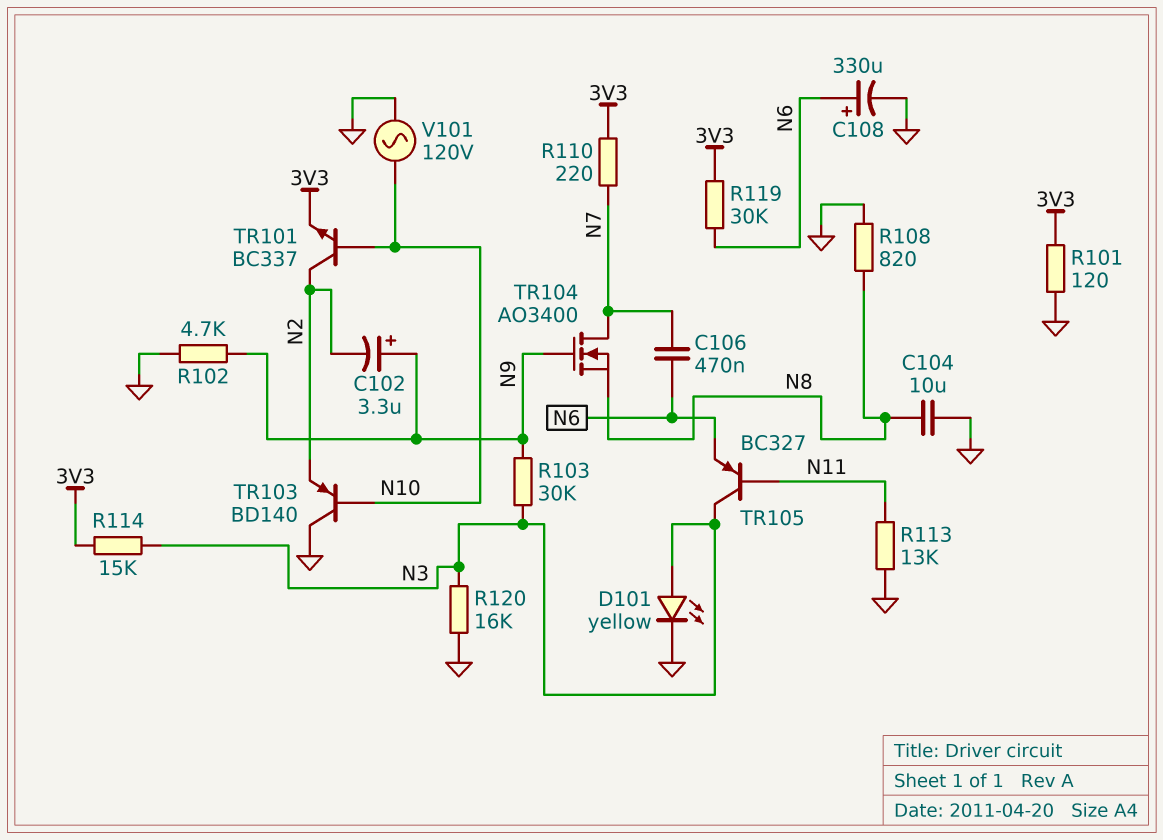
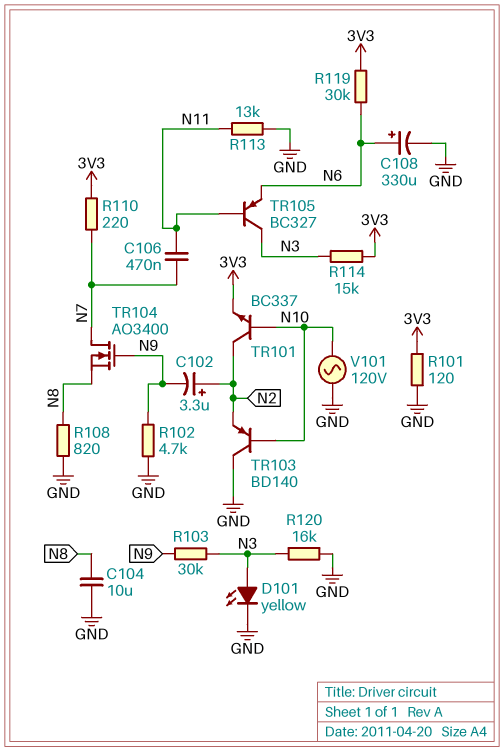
C102: 3.3uF (plus N9, minus N2) -> 3.3uF (plus N2, minus N9)
C106: 470nF (N6, N7) -> 470nF (N7, N11)

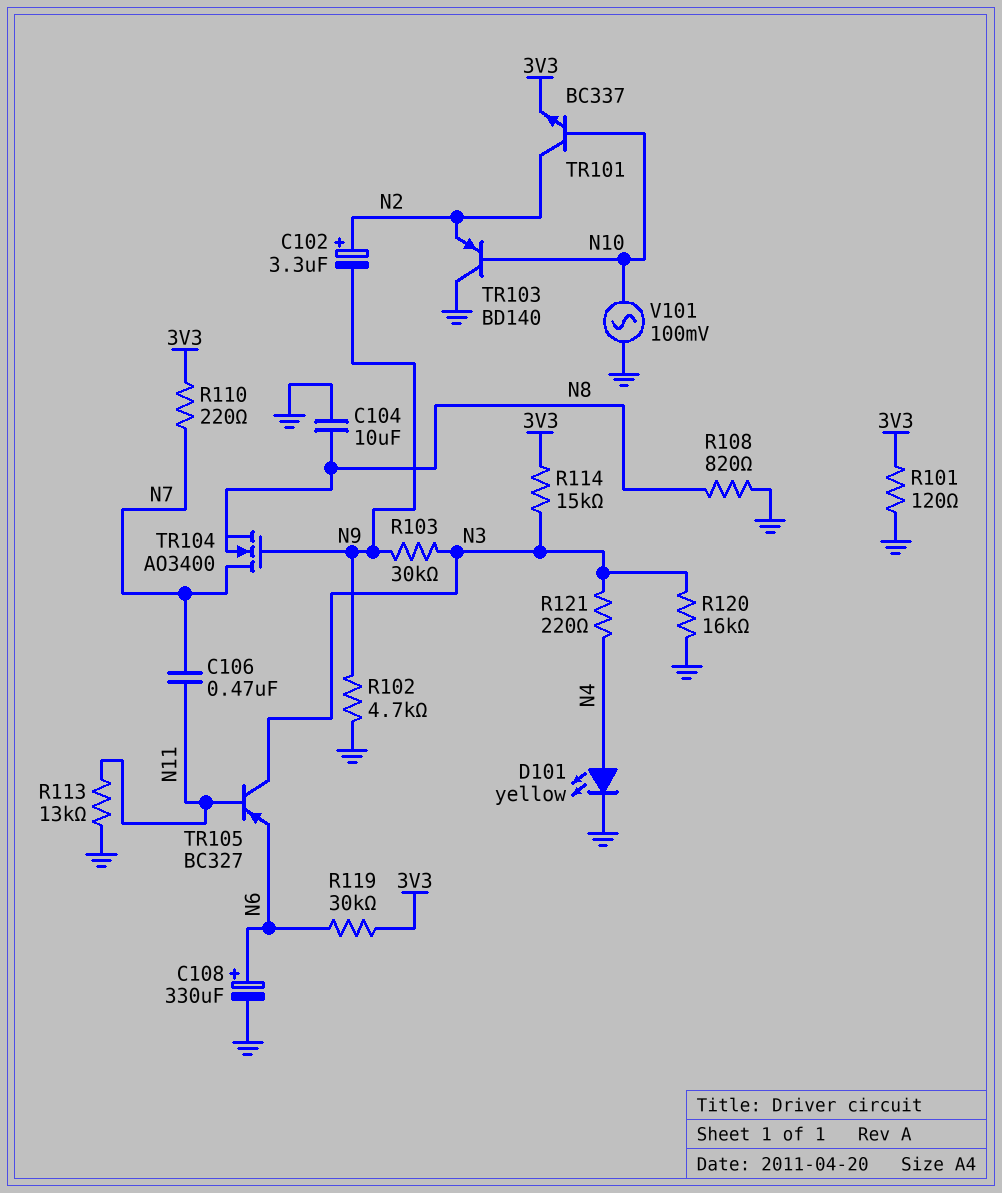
D101: LED yellow (A N3, K GND) -> LED yellow (A N4, K GND)
R121: none -> 220 (N3, N4)
V101: AC 120V (GND, N10) -> AC 100mV (GND, N10)

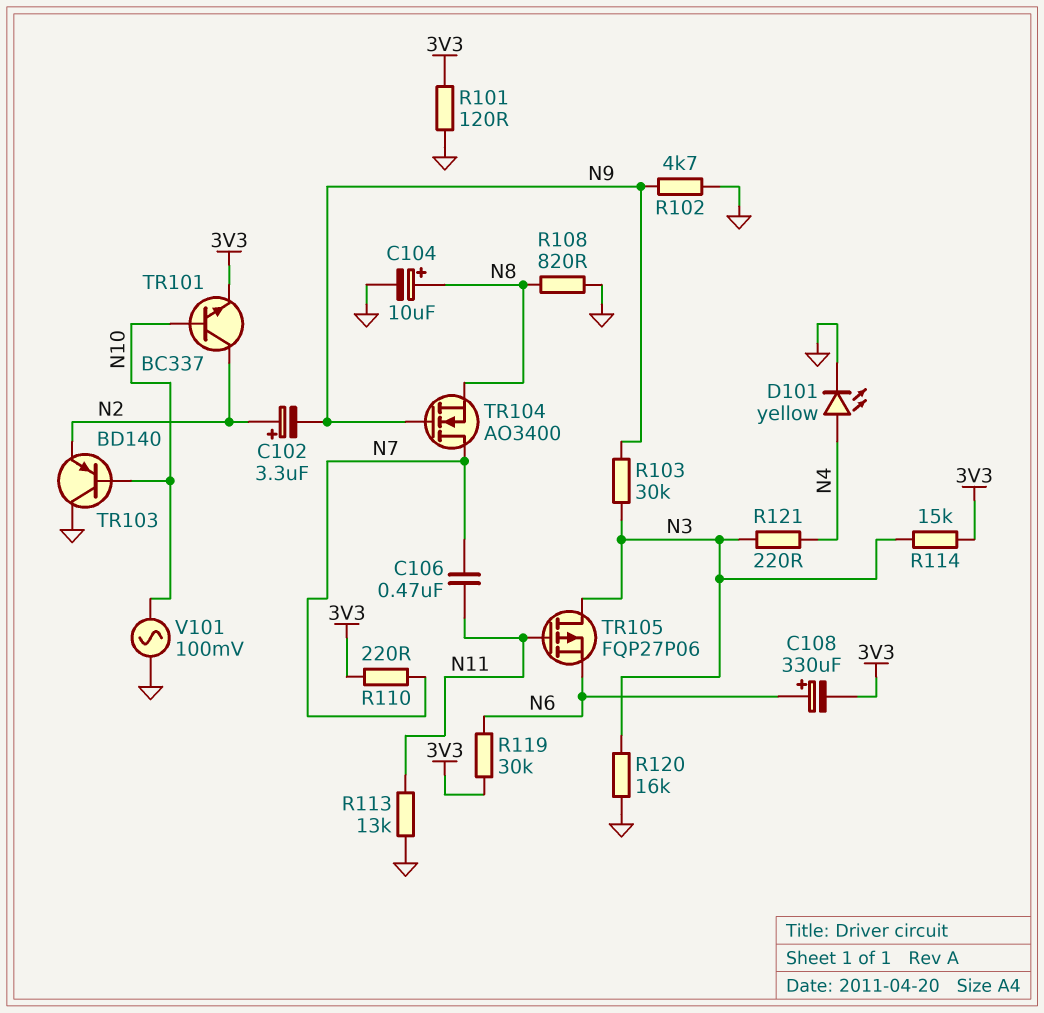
C104: 10uF (GND, N8) -> 10uF (plus N8, minus GND)
C108: 330uF (plus N6, minus GND) -> 330uF (plus N6, minus 3V3)
TR105: PNP BC327 (B N11, C N3, E N6) -> PMOS FQP27P06 (G N11, D N3, S N6)

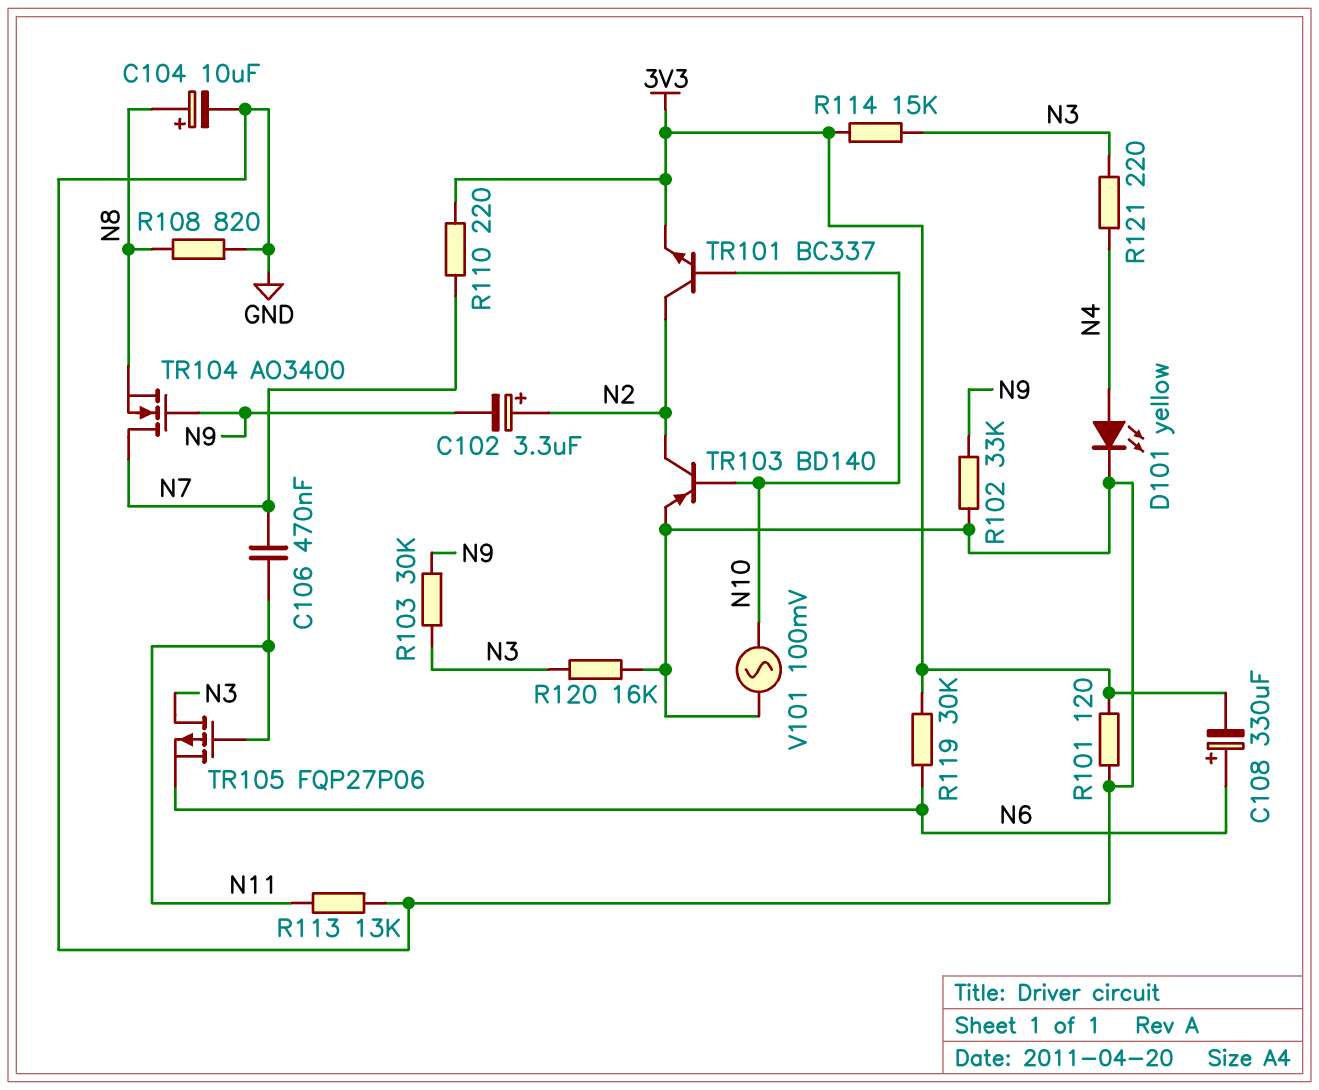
R102: 4.7k (GND, N9) -> 33k (GND, N9)
TR103: PNP BD140 (B N10, C GND, E N2) -> PNP BD140 (B N10, C N2, E GND)

